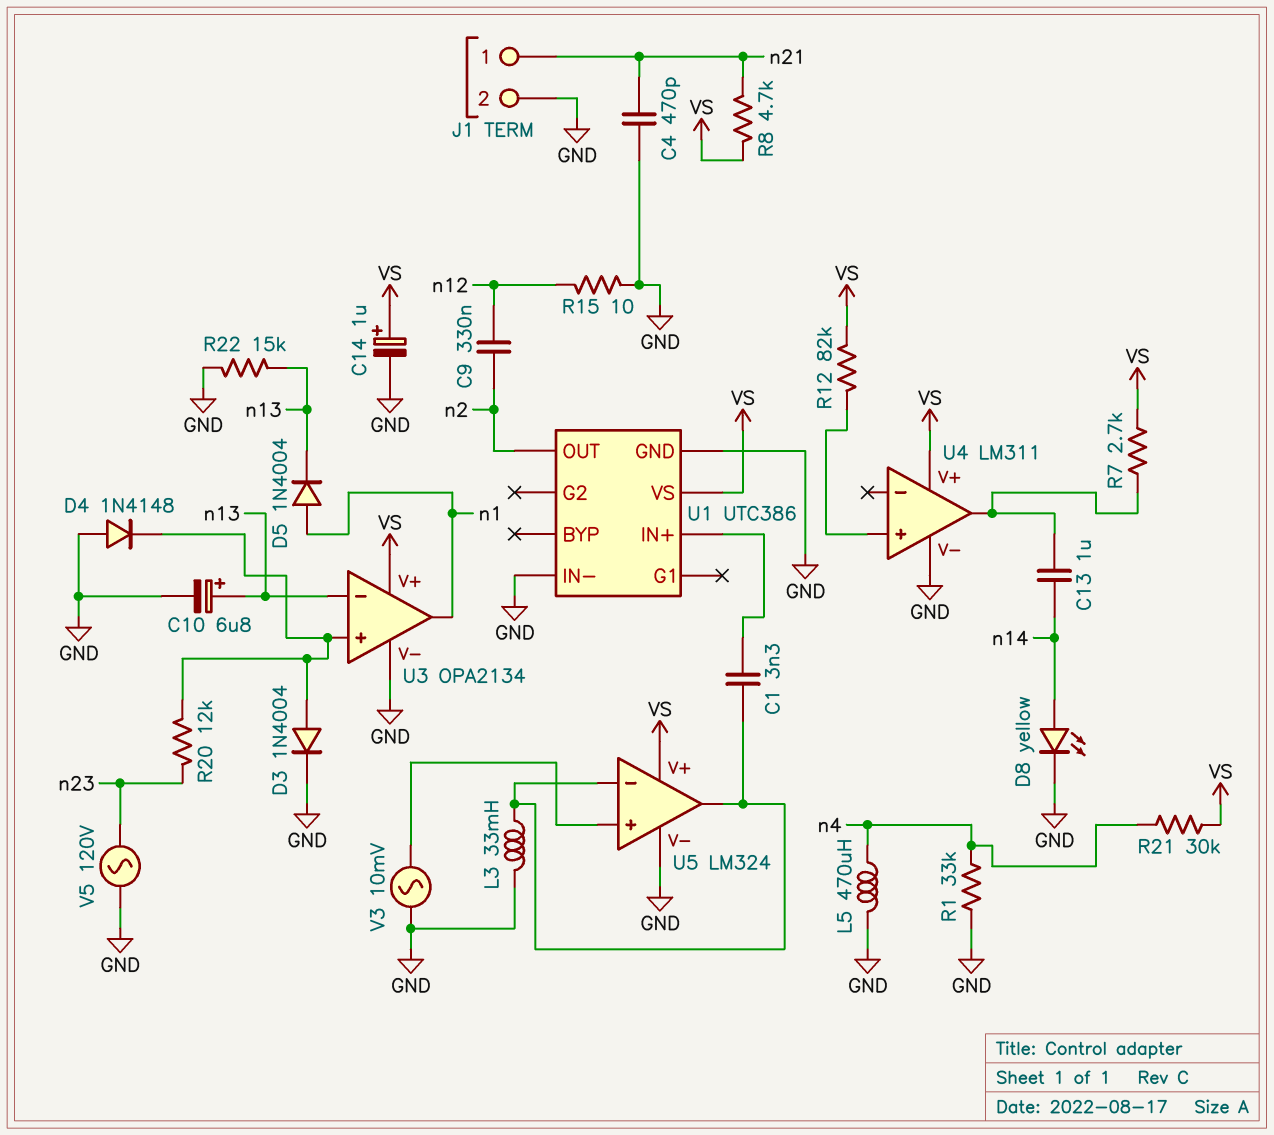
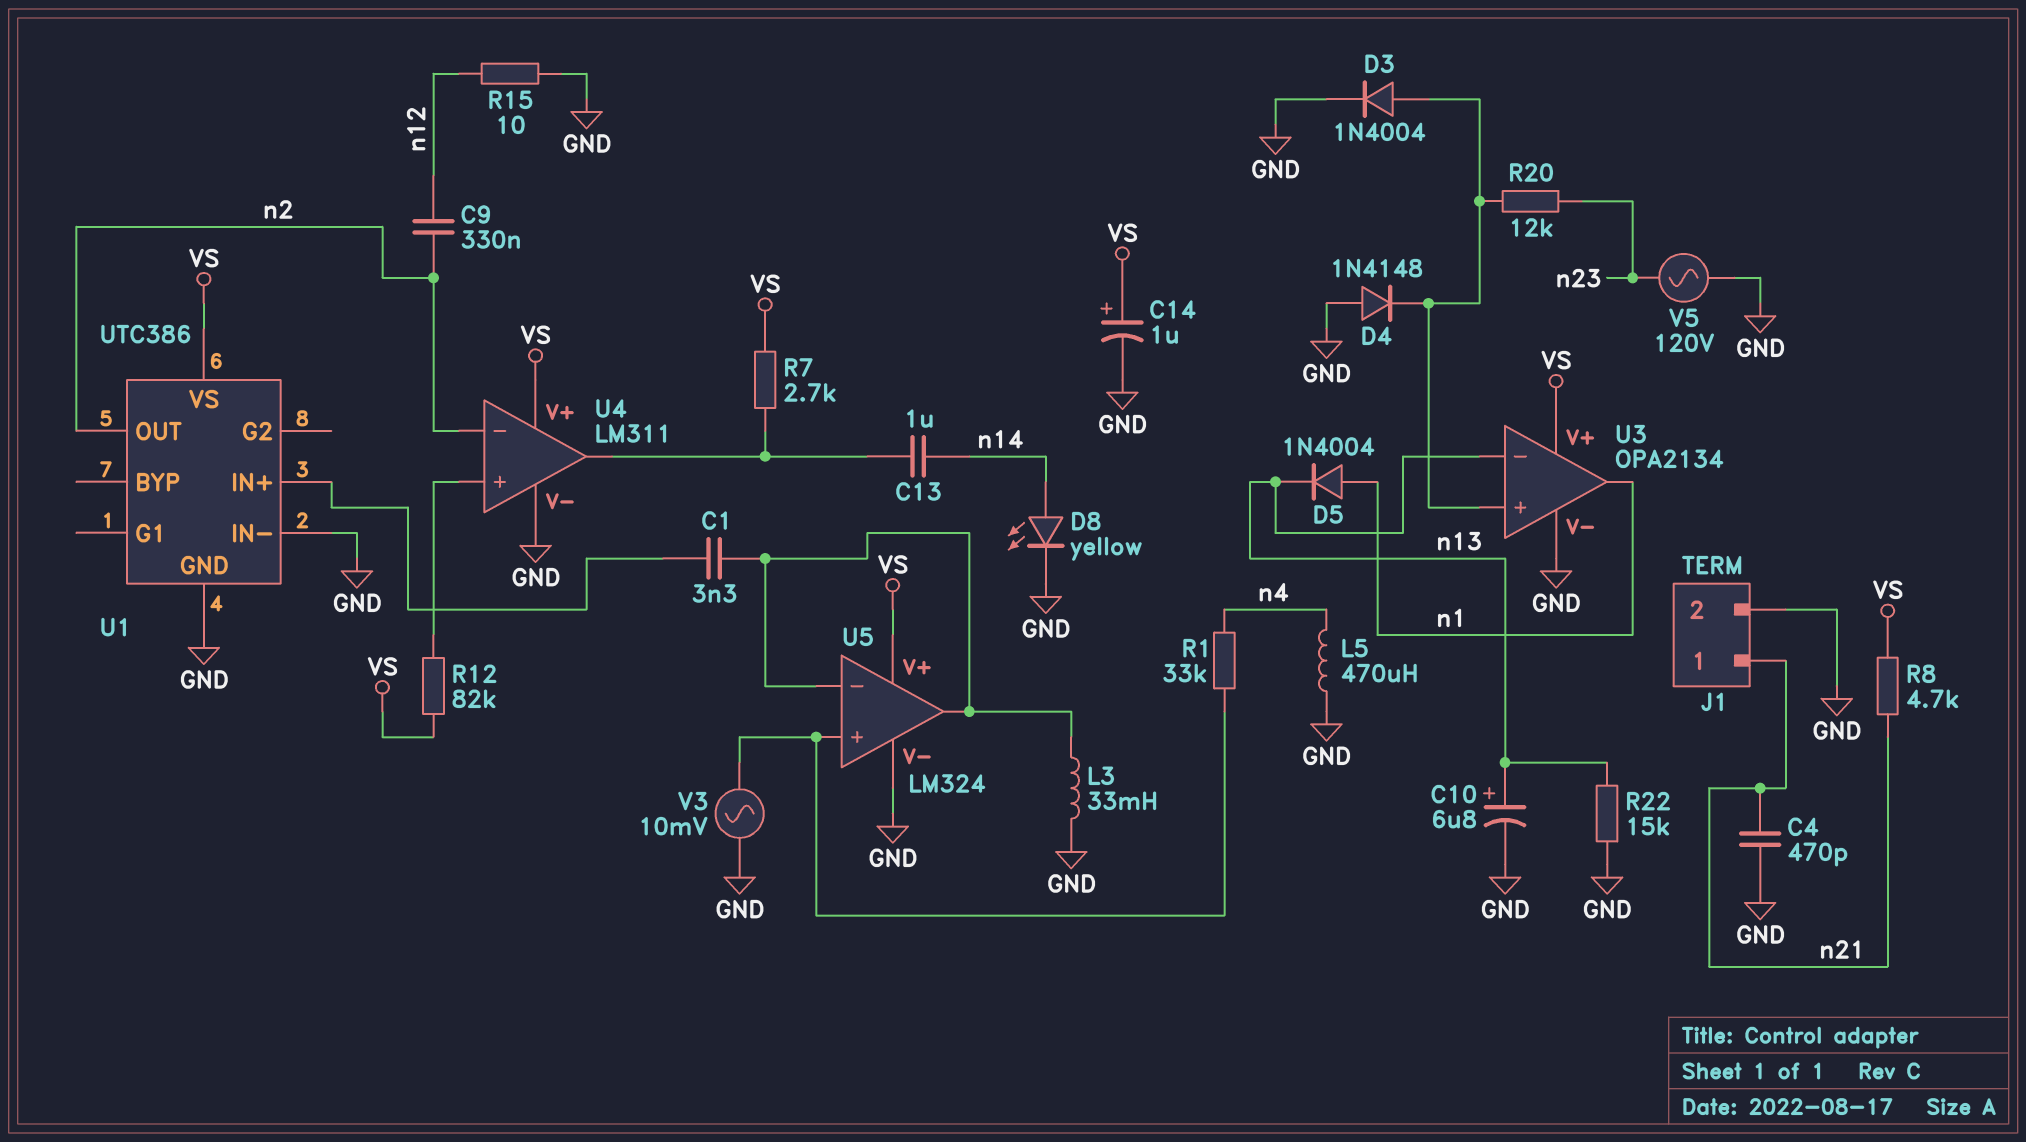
R1: 33k (GND, n4) -> 33k (U5/in+, n4)
R21: 30k (VS, n4) -> none
U4 pin in-: none -> n2

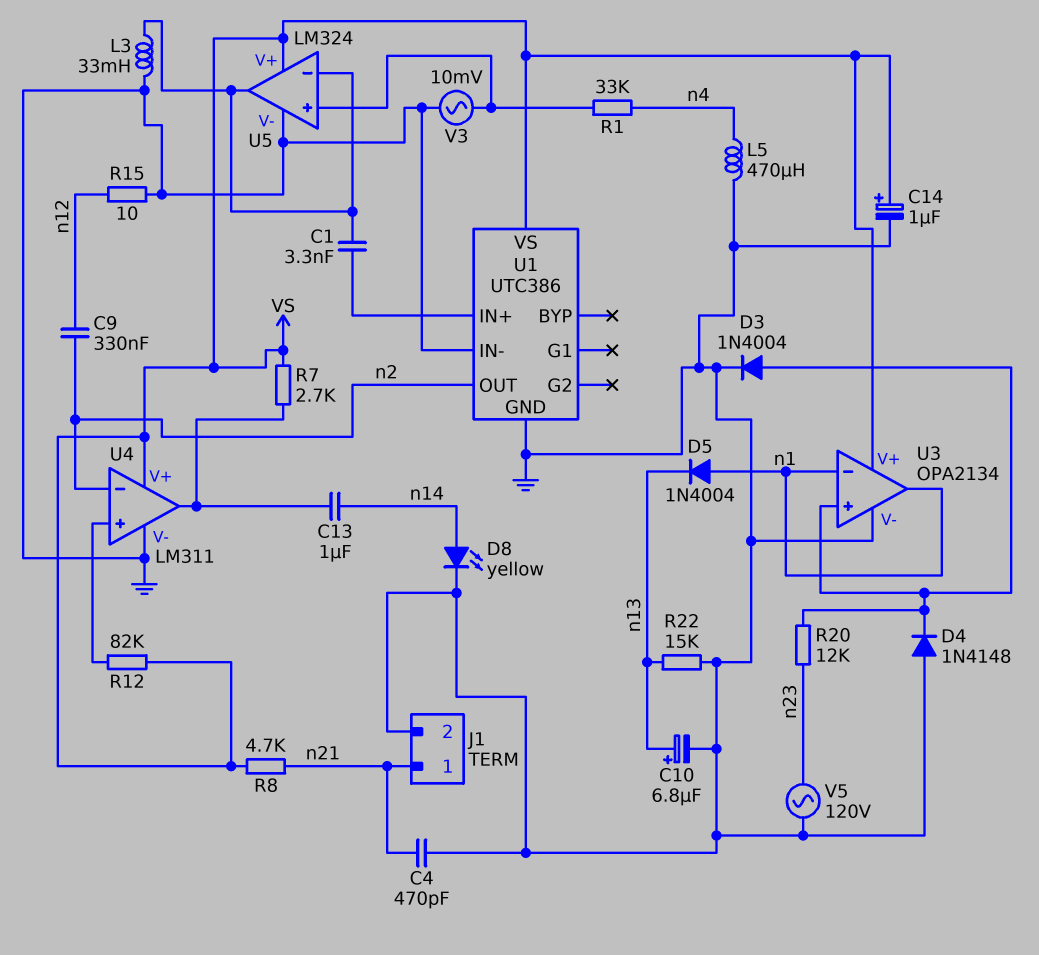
U3 pin in-: n13 -> n1

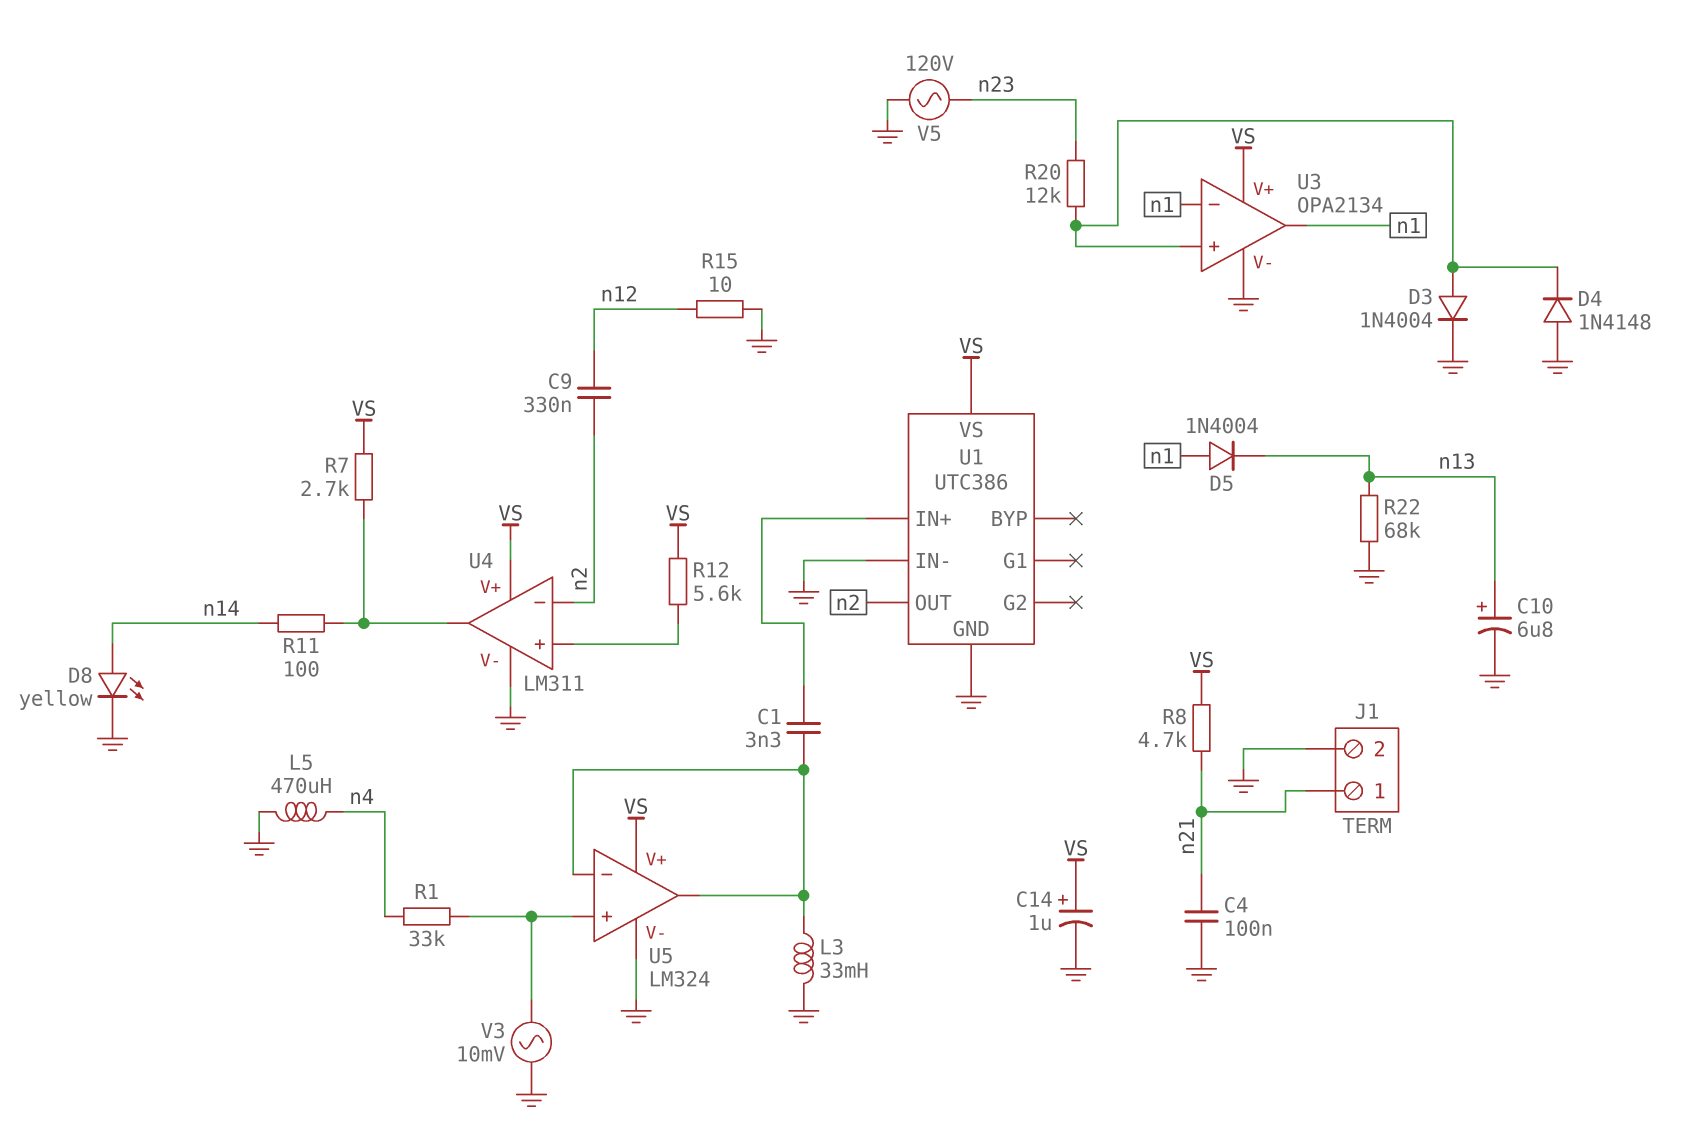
C4: 470pF (GND, n21) -> 100nF (GND, n21)
C13: 1uF (U4/out, n14) -> none
R11: none -> 100 (U4/out, n14)
R12: 82k (U4/in+, VS) -> 5.6k (U4/in+, VS)
R22: 15k (GND, n13) -> 68k (GND, n13)

